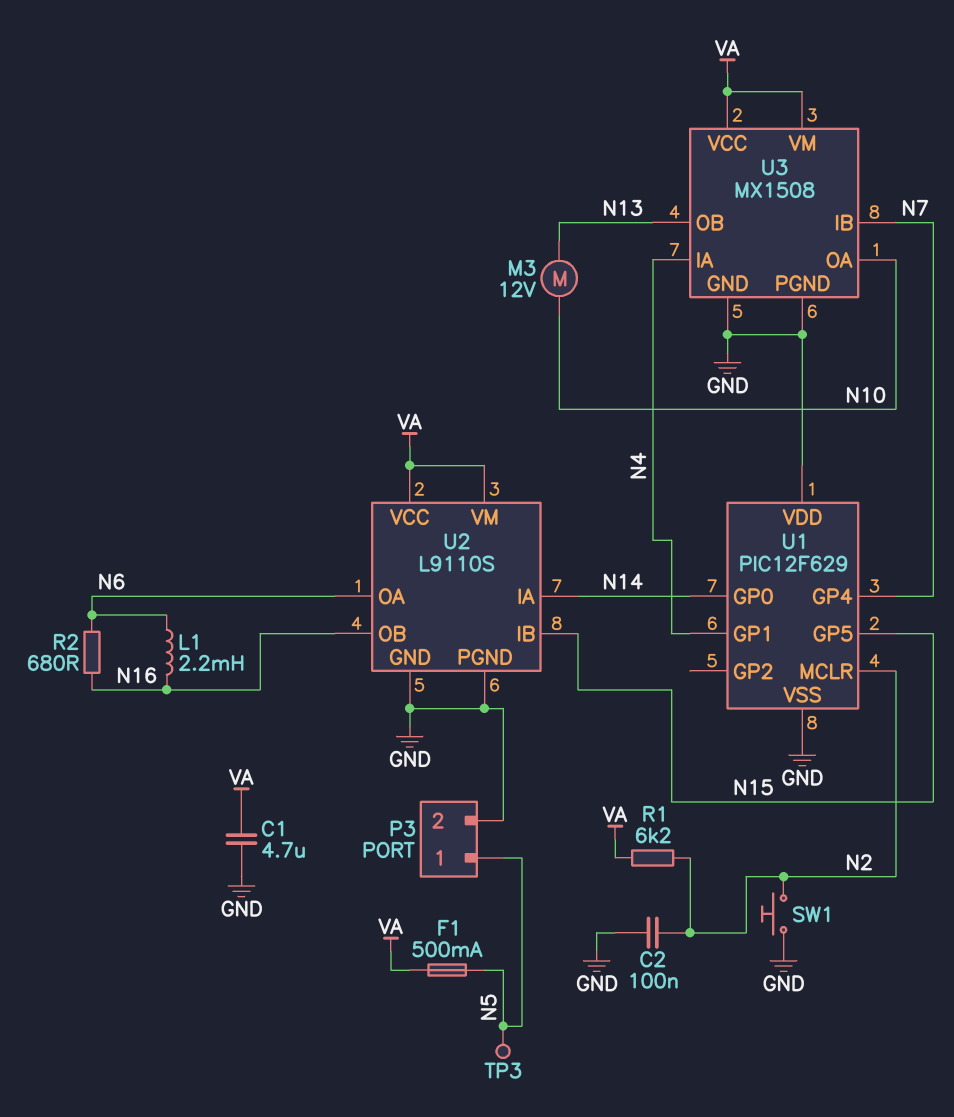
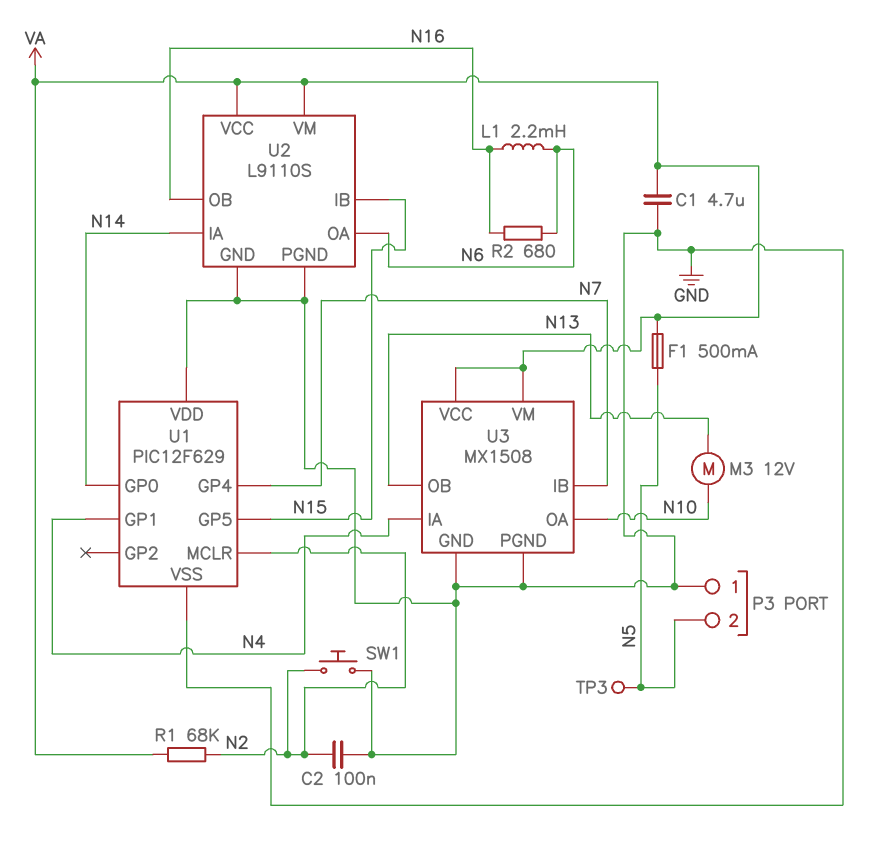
P3 pin 1: N5 -> GND
P3 pin 2: GND -> N5
R1: 6.2k (N2, VA) -> 68k (N2, VA)

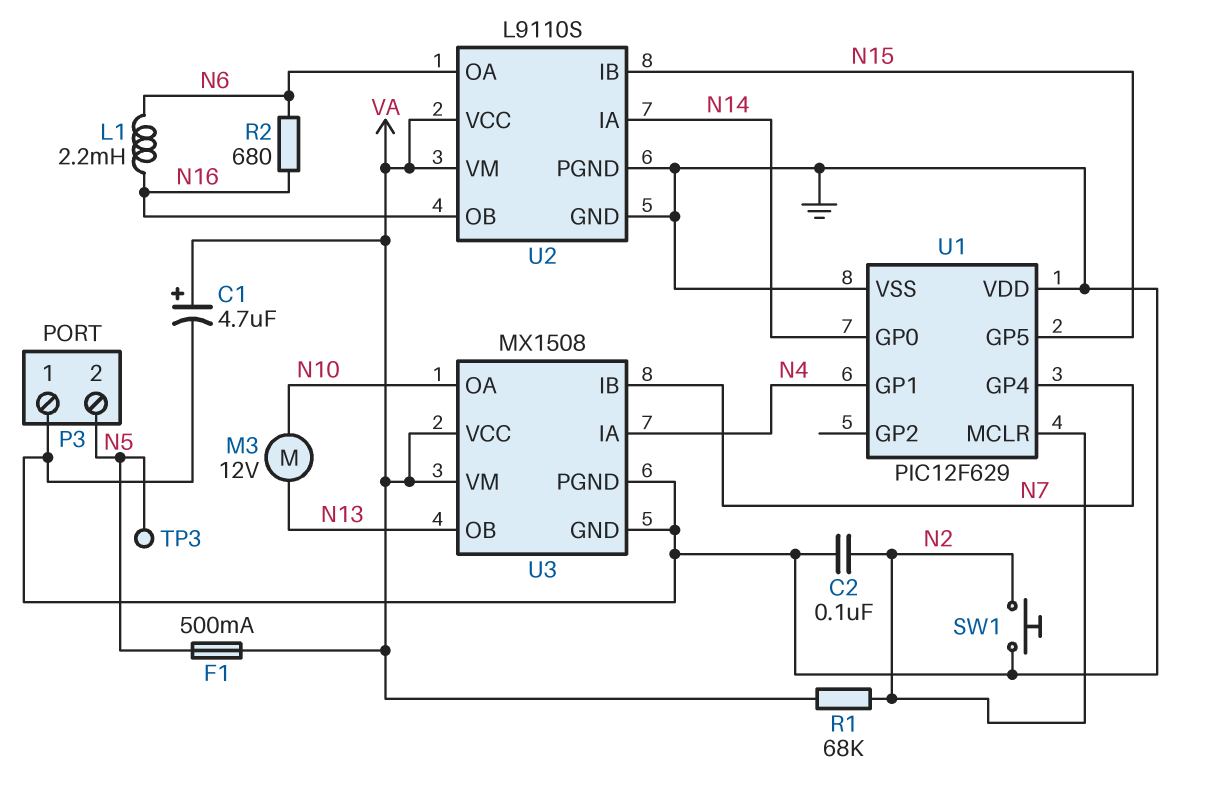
C1: 4.7uF (GND, VA) -> 4.7uF (plus VA, minus GND)

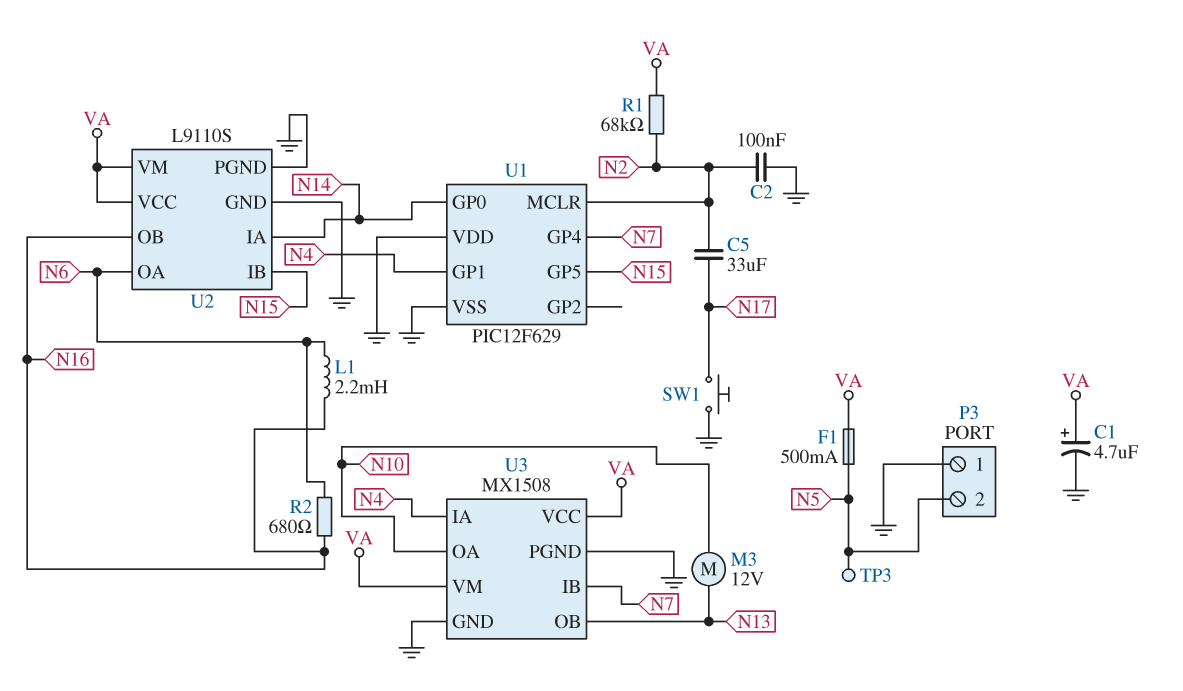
C5: none -> 33uF (N2, N17)
SW1: button (GND, N2) -> button (GND, N17)

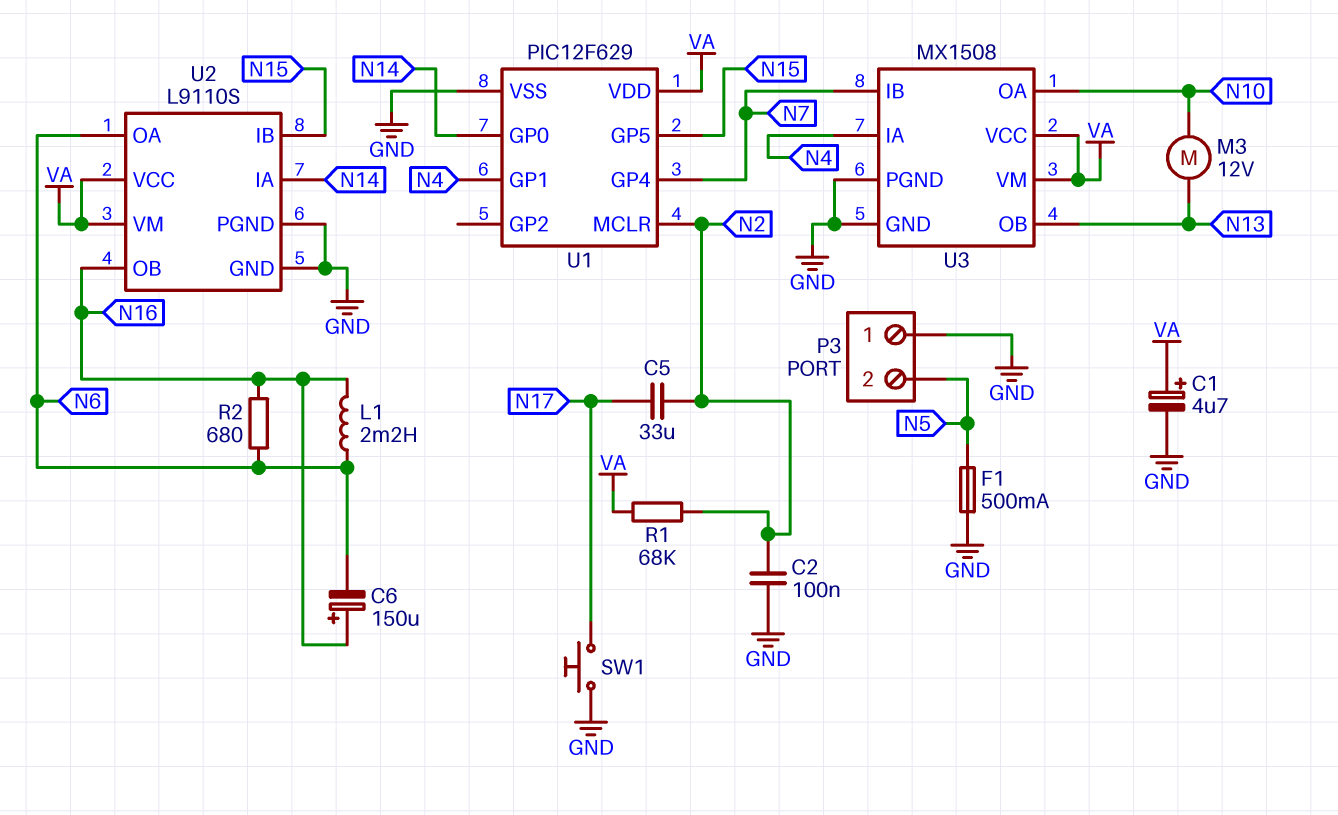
C6: none -> 150uF (plus N16, minus N6)
F1: 500mA (N5, VA) -> 500mA (GND, N5)
TP3: test point (N5) -> none
U1 pin VDD: GND -> VA

